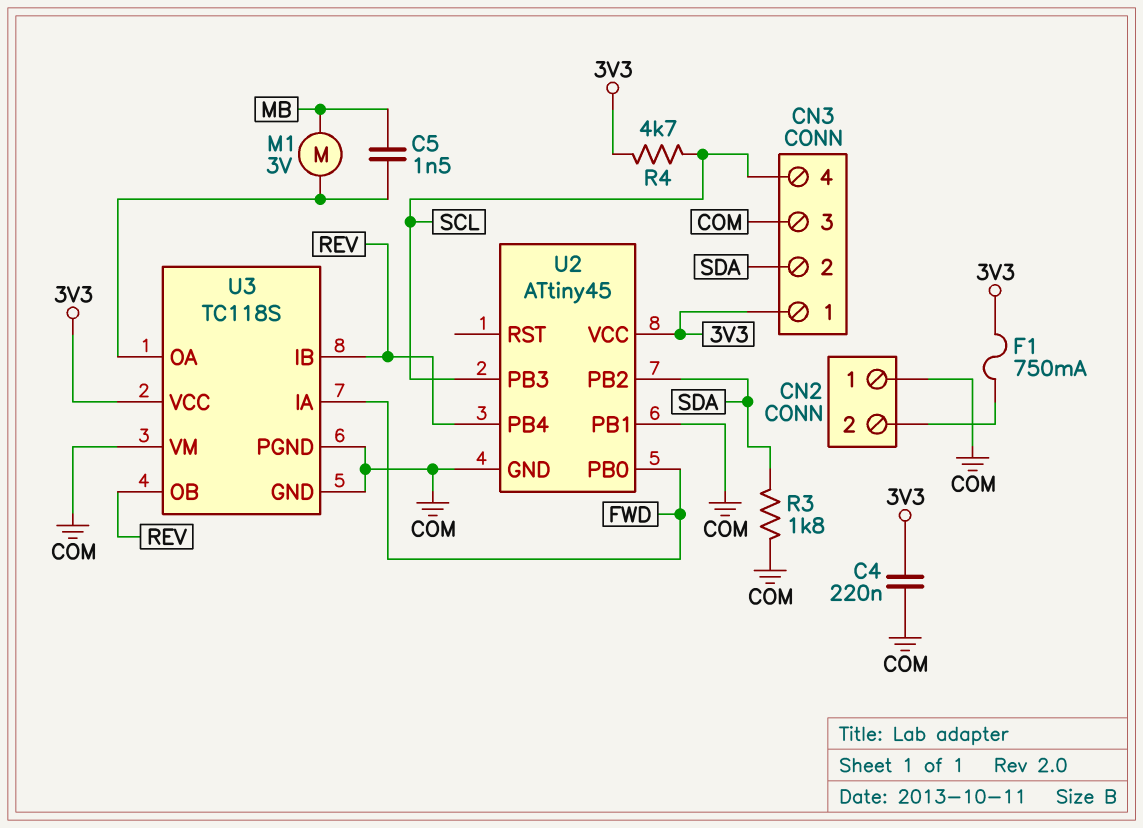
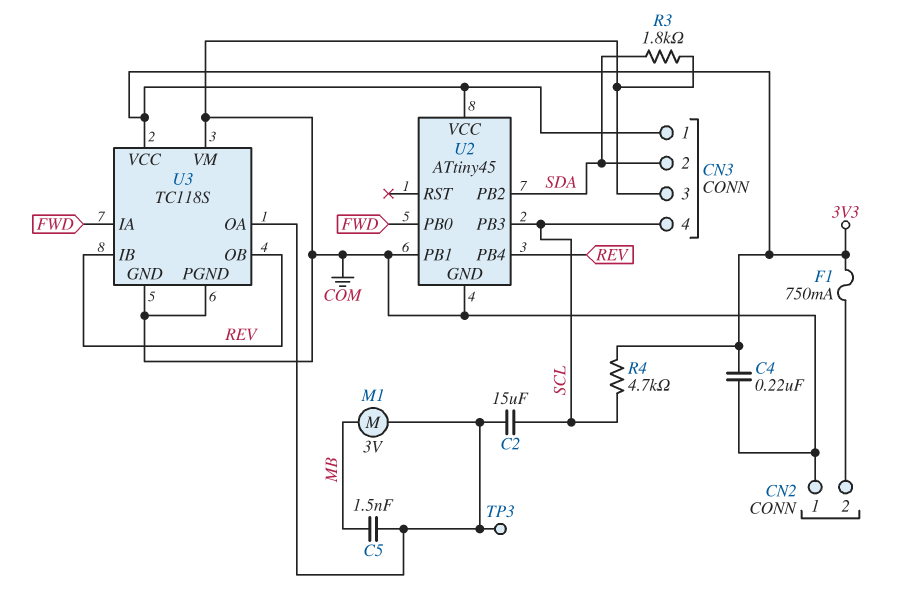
C2: none -> 15uF (SCL, U3/OA)
TP3: none -> test point (U3/OA)

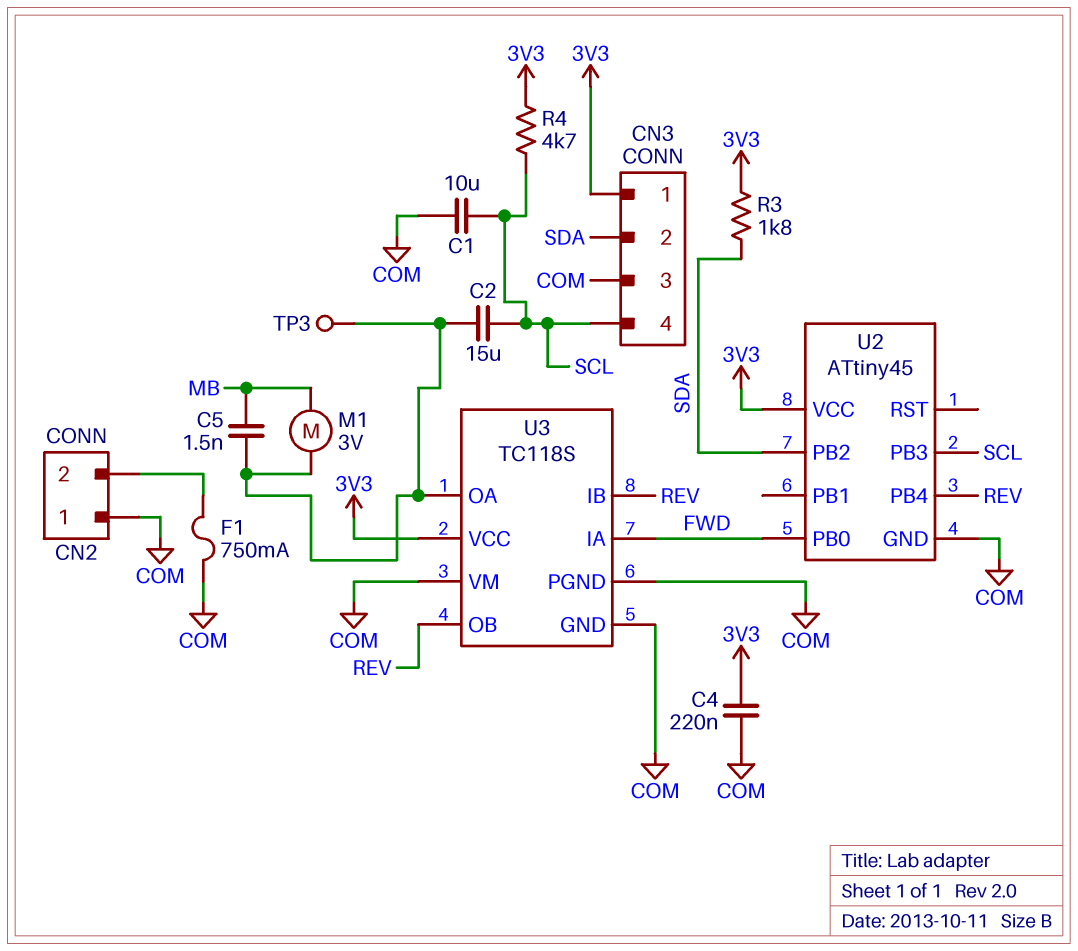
C1: none -> 10uF (COM, SCL)
F1: 750mA (3V3, CN2/2) -> 750mA (CN2/2, COM)
R3: 1.8k (COM, SDA) -> 1.8k (3V3, SDA)
U2 pin PB1: COM -> none

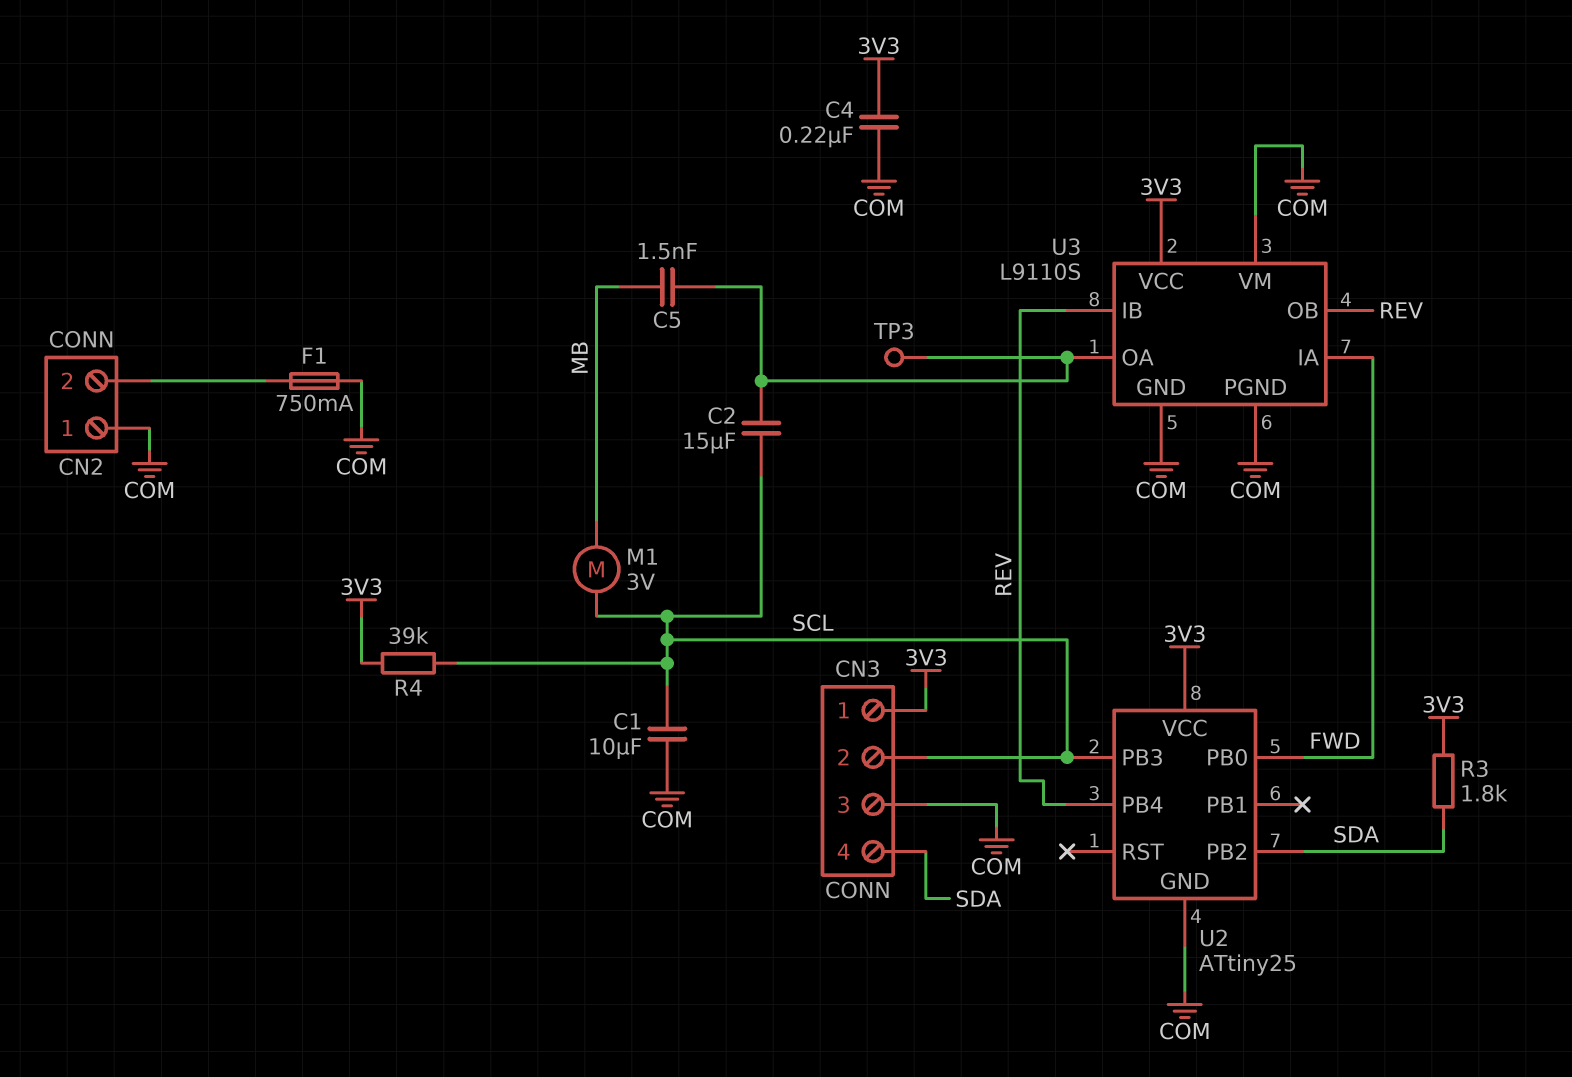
CN3 pin 2: SDA -> SCL
CN3 pin 4: SCL -> SDA
M1: motor 3V (MB, U3/OA) -> motor 3V (MB, SCL)
R4: 4.7k (3V3, SCL) -> 39k (3V3, SCL)
U2: ATtiny45 -> ATtiny25
U3: TC118S -> L9110S

